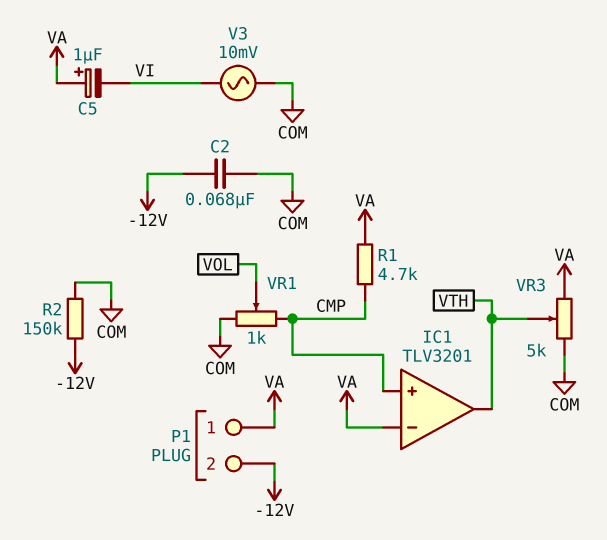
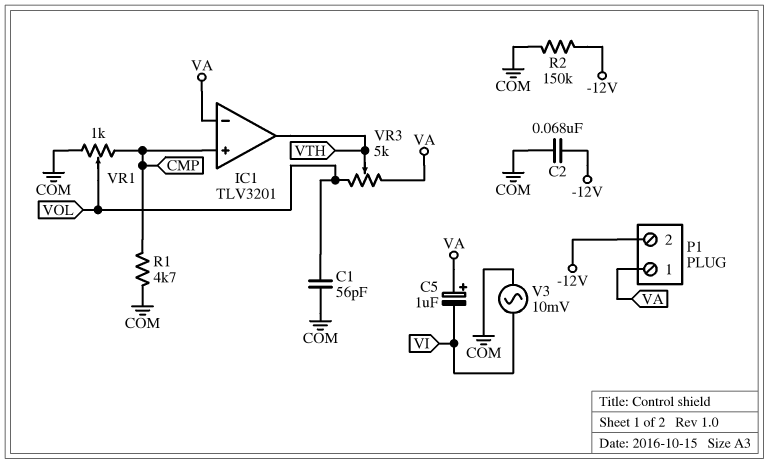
C1: none -> 56pF (COM, VOL)
R1: 4.7k (CMP, VA) -> 4.7k (CMP, COM)
VR3: 5k (COM, VA, wiper VTH) -> 5k (VA, VOL, wiper VTH)

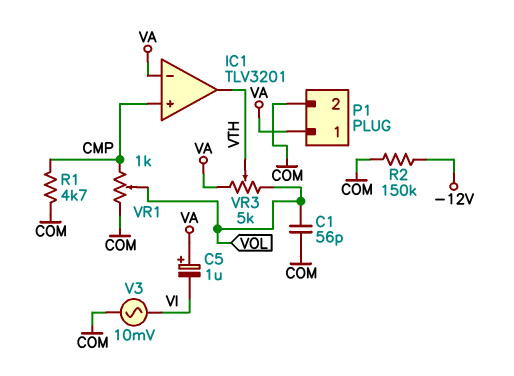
C2: 68nF (-12V, COM) -> none
P1 pin 2: -12V -> COM

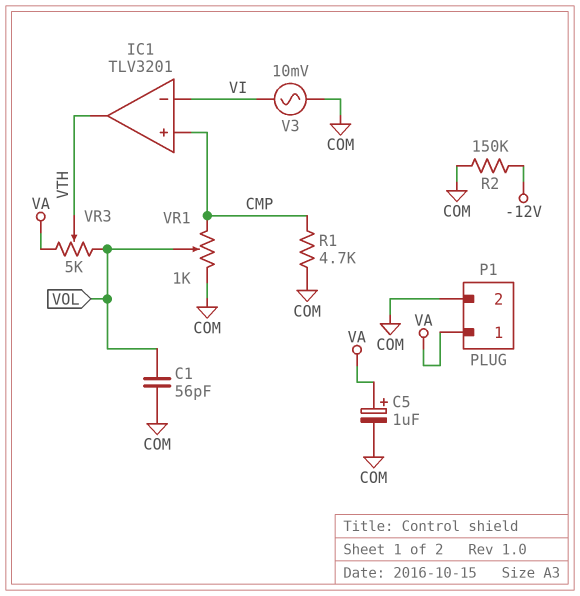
C5: 1uF (plus VA, minus VI) -> 1uF (plus VA, minus COM)
IC1 pin in-: VA -> VI

